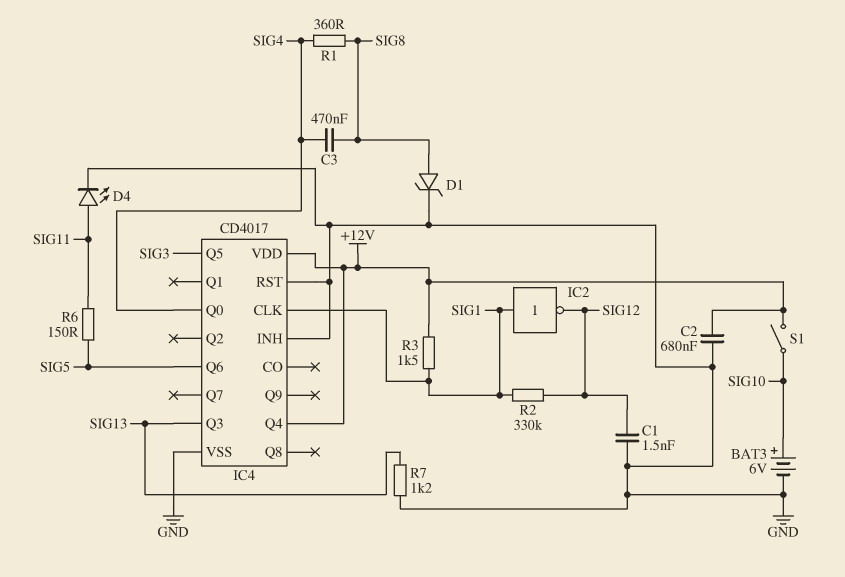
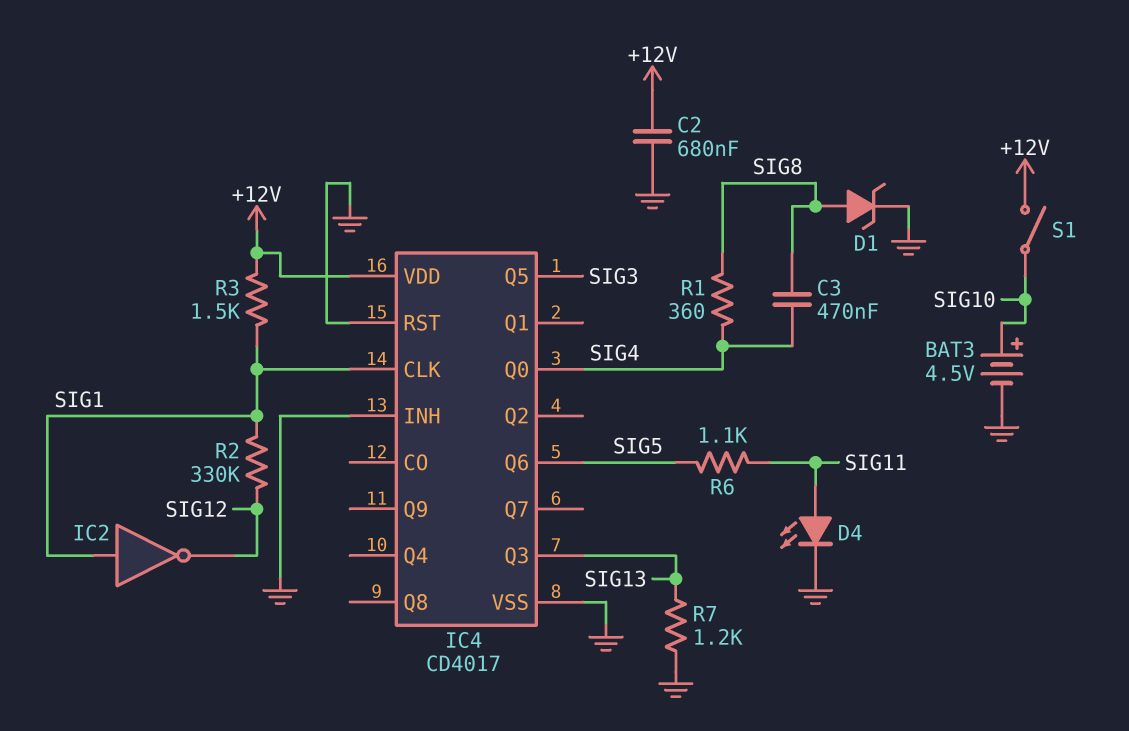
BAT3: 6V (plus SIG10, minus GND) -> 4.5V (plus SIG10, minus GND)
C1: 1.5nF (GND, SIG12) -> none
IC4 pin Q4: +12V -> none
R6: 150 (SIG5, SIG11) -> 1.1k (SIG5, SIG11)

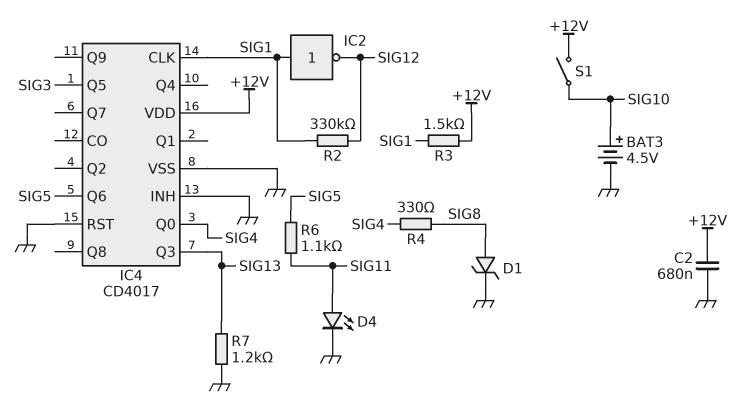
C3: 470nF (SIG4, SIG8) -> none
R1: 360 (SIG4, SIG8) -> none
R4: none -> 330 (SIG4, SIG8)

